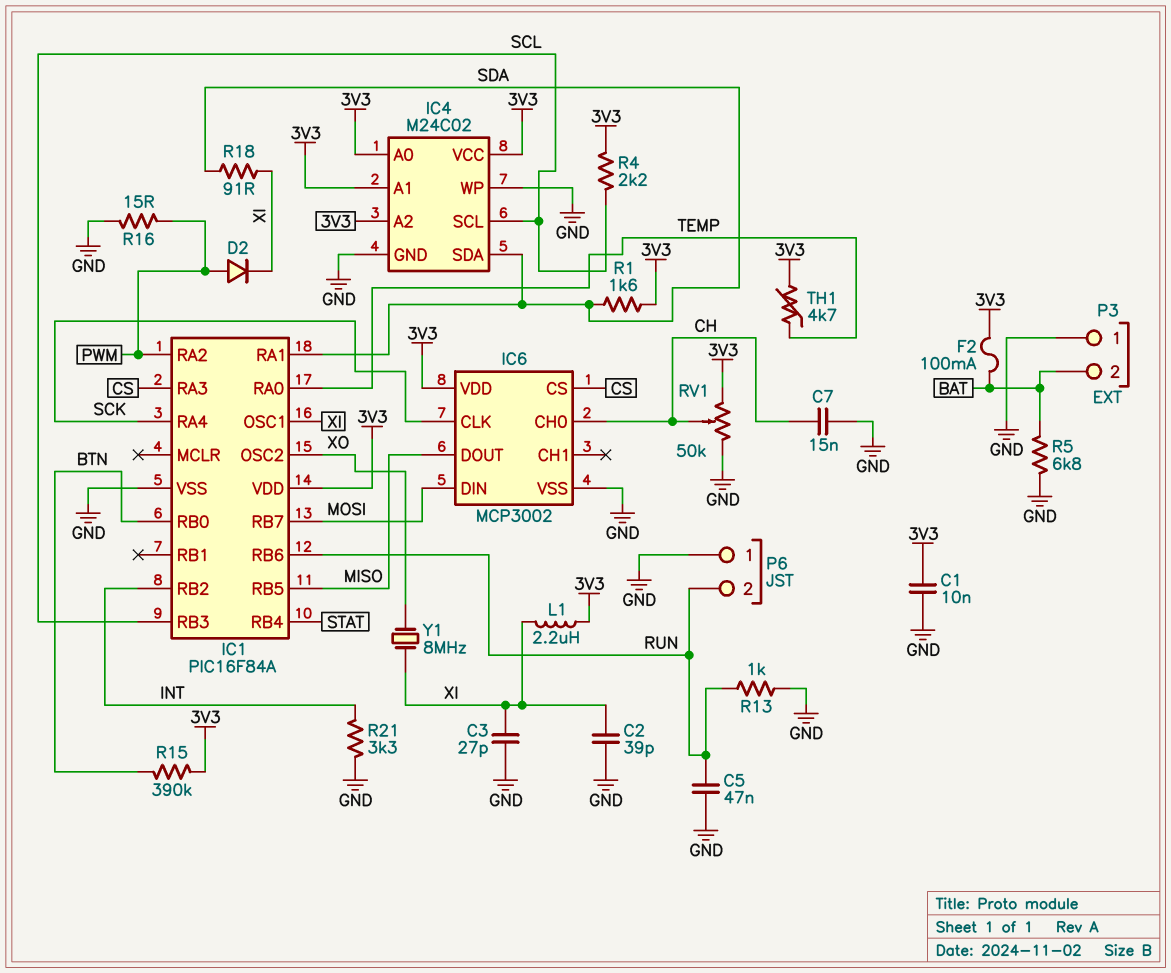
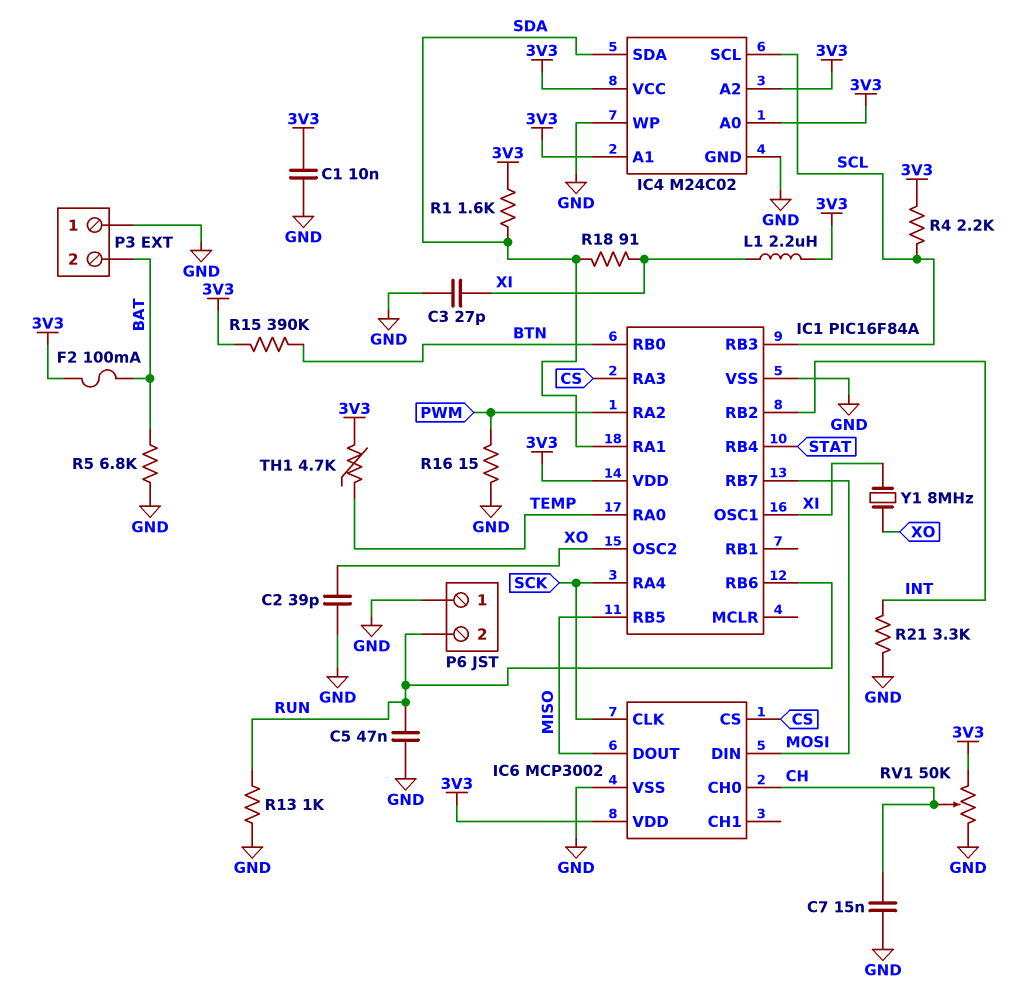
C2: 39pF (GND, XI) -> 39pF (GND, XO)
D2: diode (A PWM, K XI) -> none

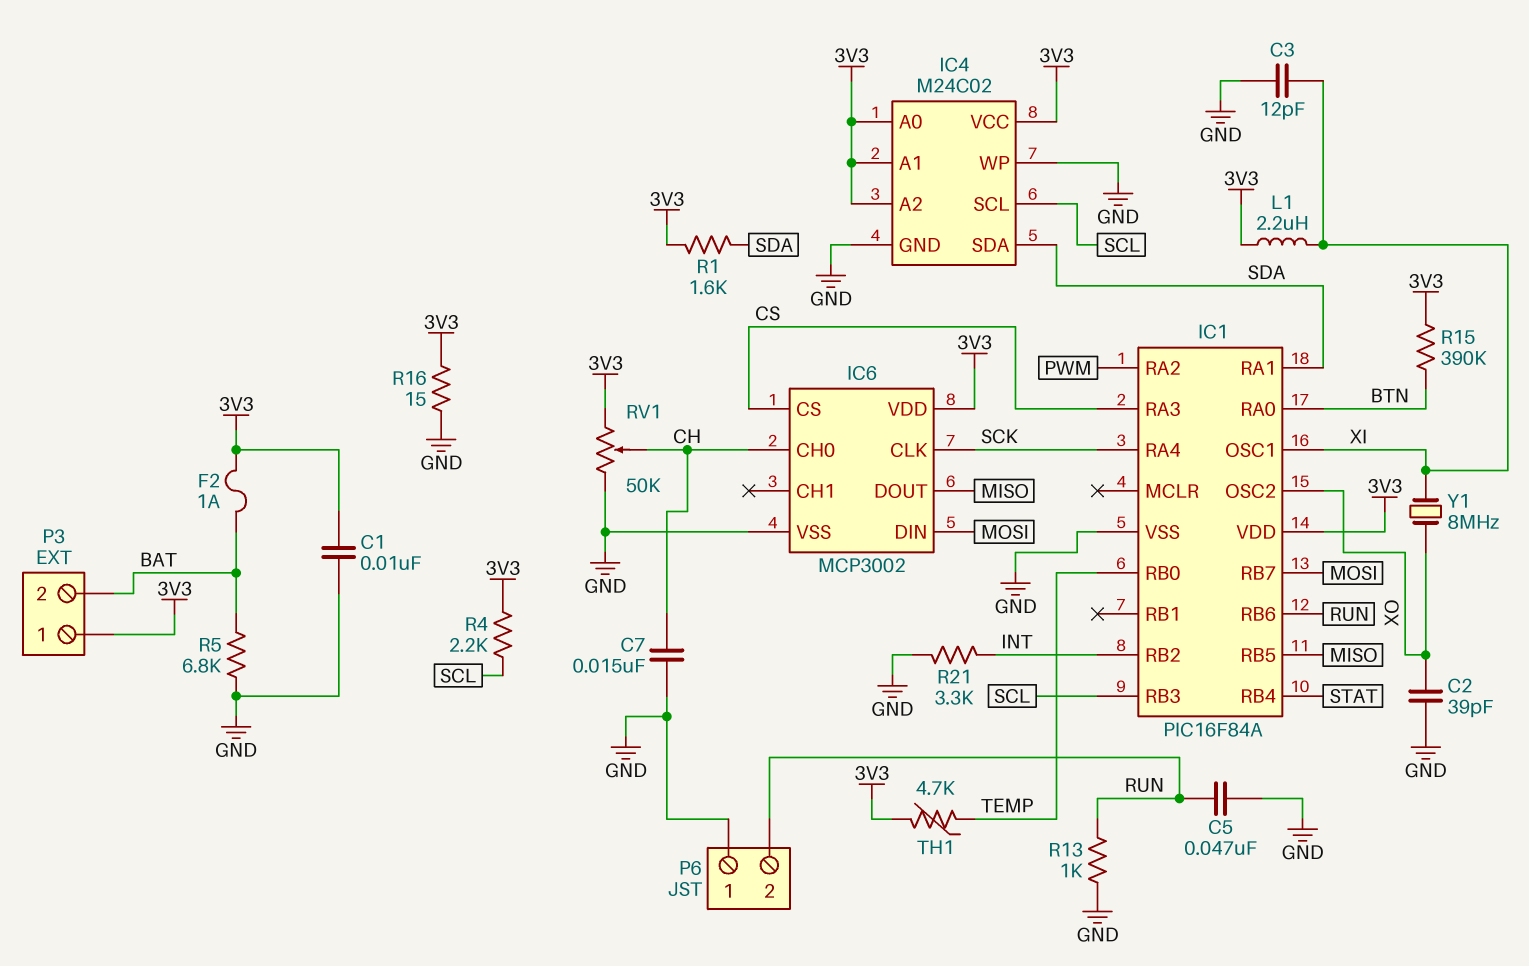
C3: 27pF (GND, XI) -> 12pF (GND, XI)
F2: 100mA (3V3, BAT) -> 1A (3V3, BAT)
IC1 pin RA0: TEMP -> BTN
IC1 pin RB0: BTN -> TEMP
P3 pin 1: GND -> 3V3
R16: 15 (GND, PWM) -> 15 (3V3, GND)
R18: 91 (SDA, XI) -> none

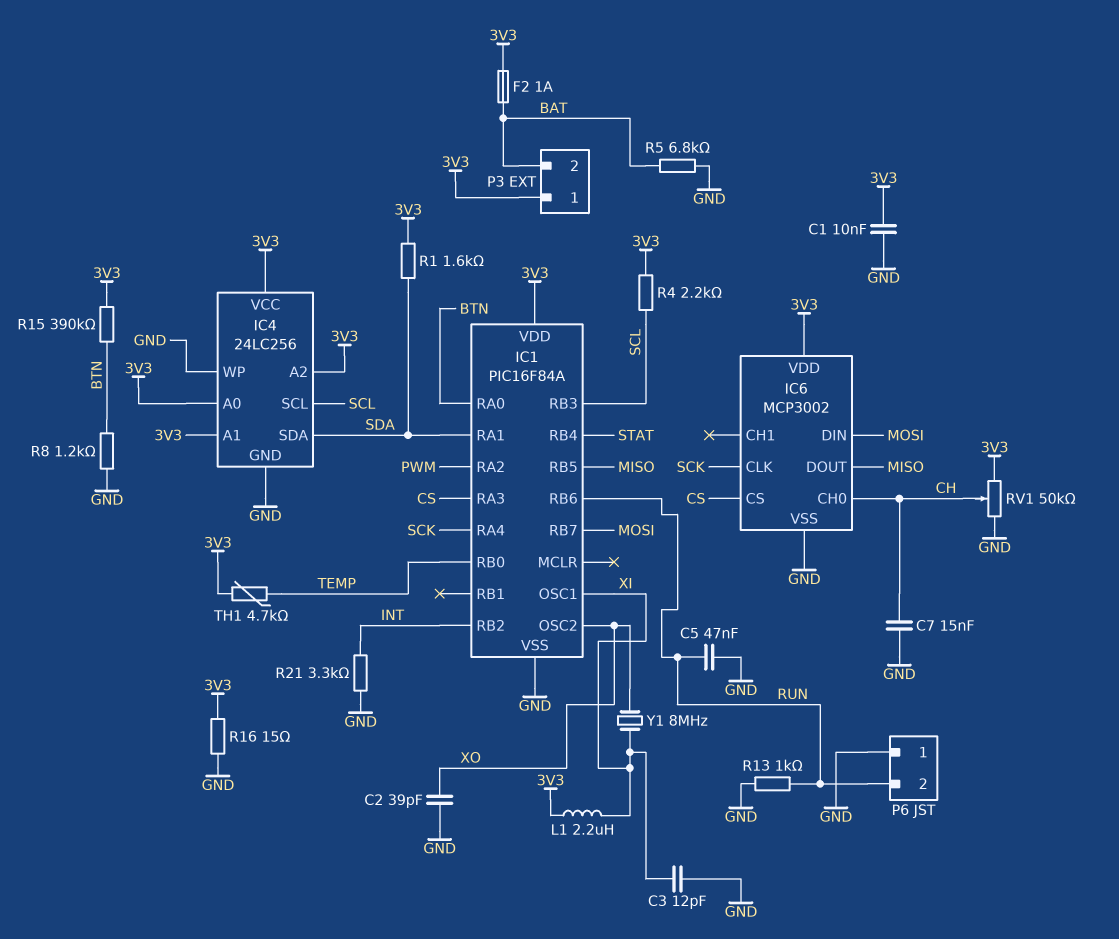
IC4: M24C02 -> 24LC256
R8: none -> 1.2k (BTN, GND)

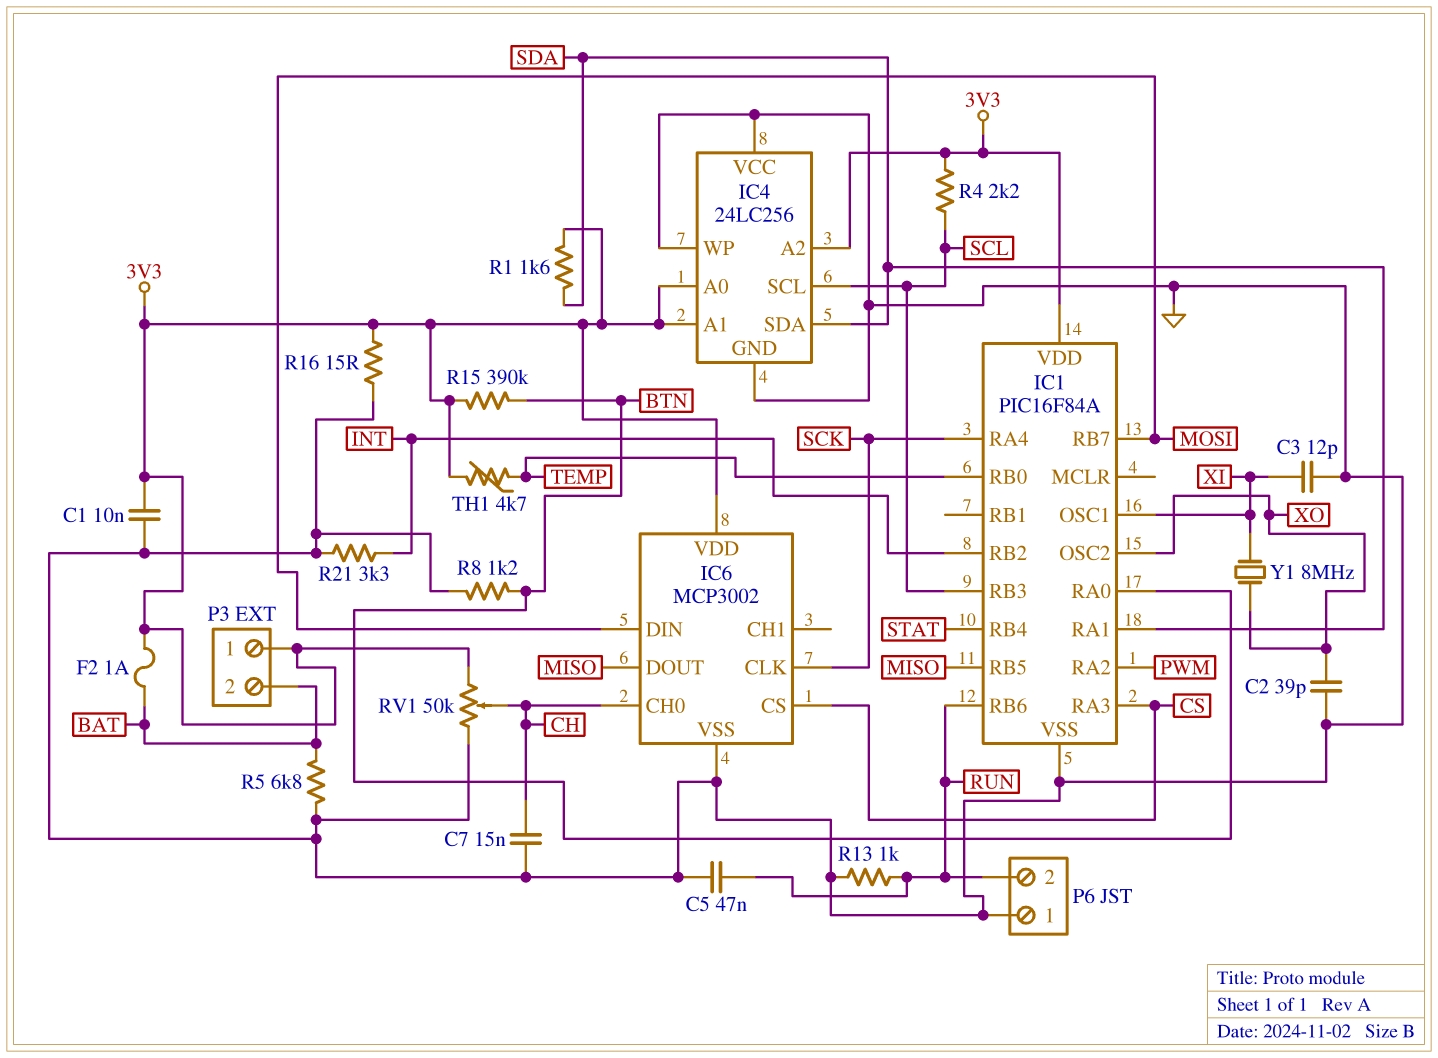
IC4 pin VCC: 3V3 -> GND
L1: 2.2uH (3V3, XI) -> none

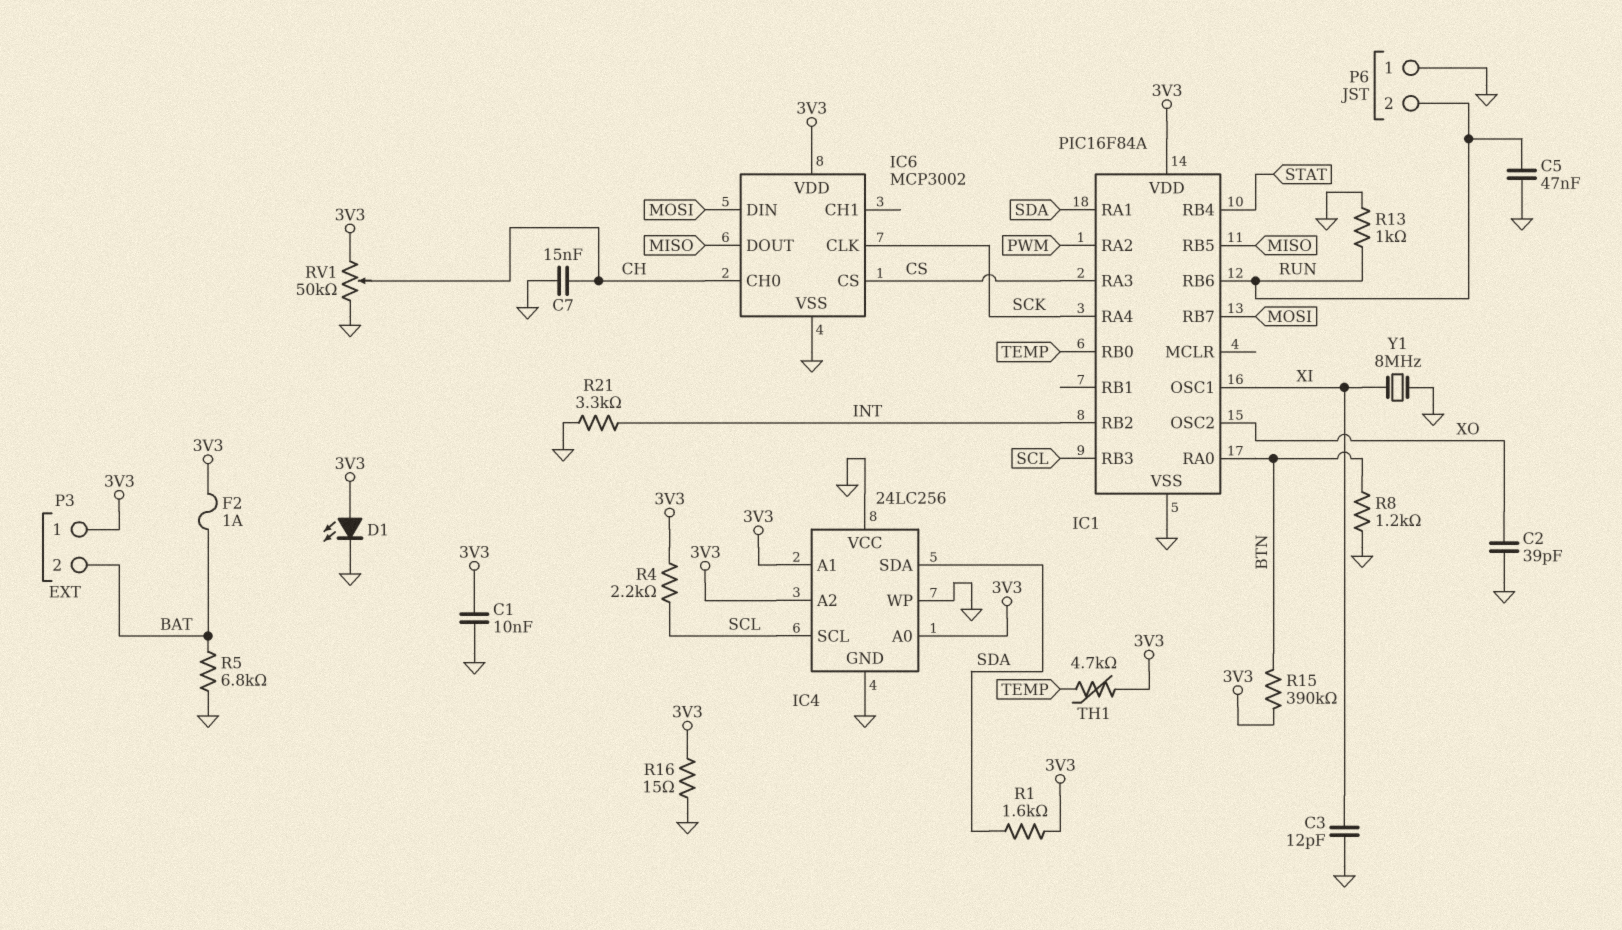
D1: none -> LED (A 3V3, K GND)
Y1: 8MHz (XI, XO) -> 8MHz (GND, XI)

